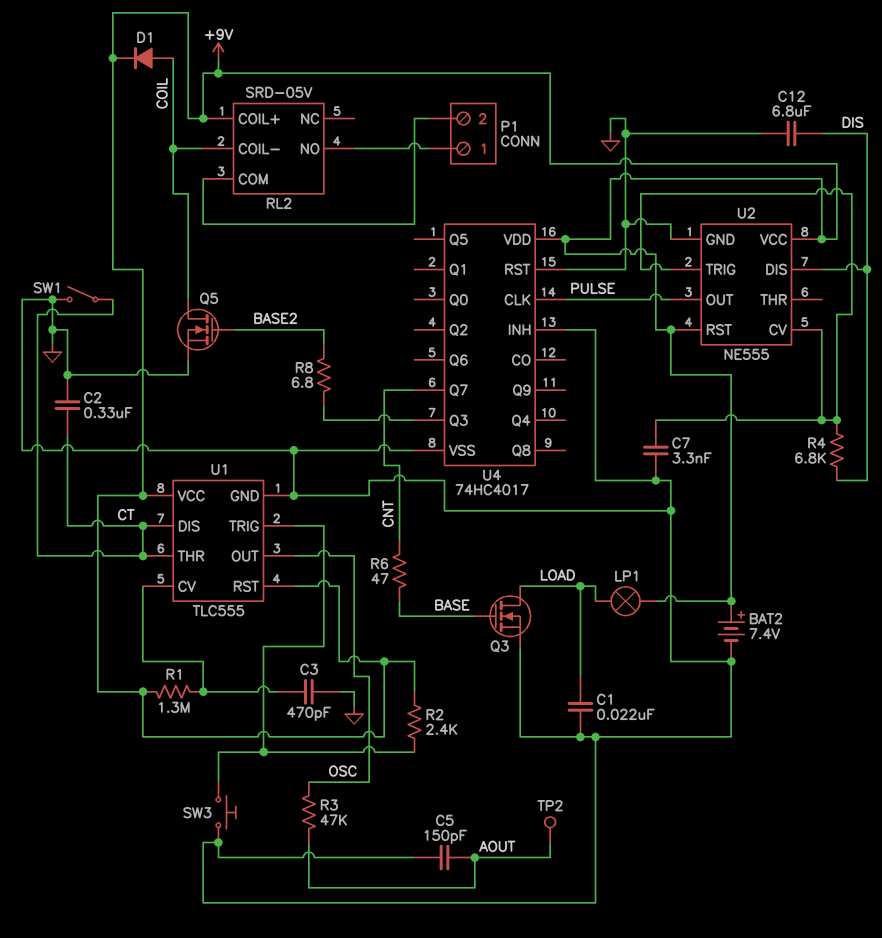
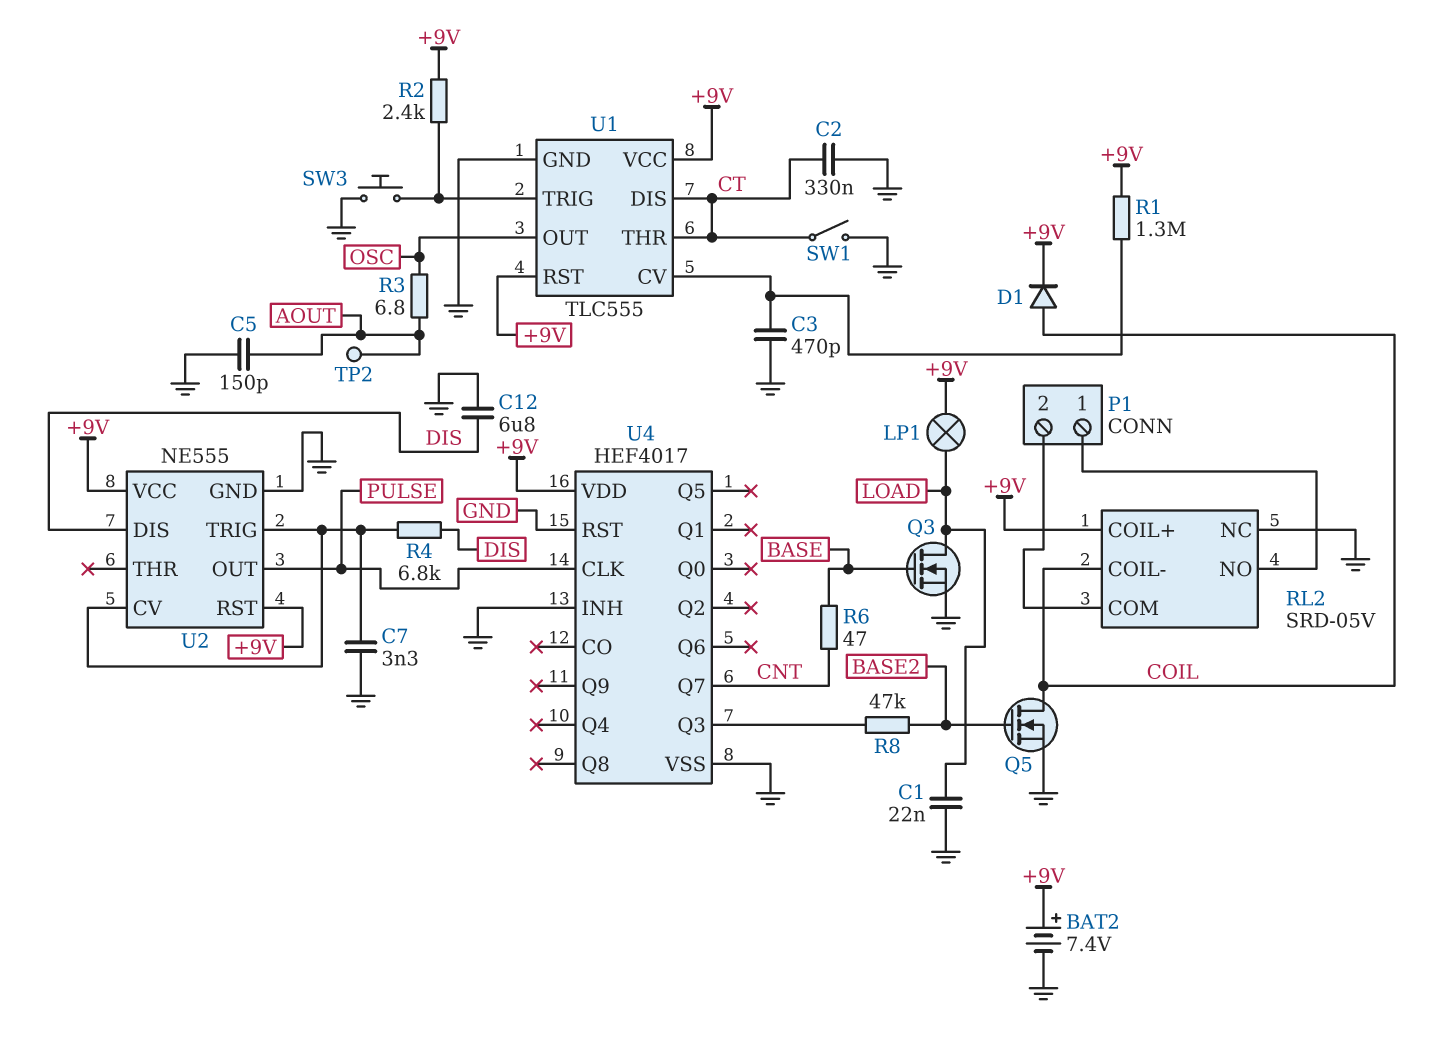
R3: 47k (AOUT, OSC) -> 6.8 (AOUT, OSC)
R8: 6.8 (BASE2, U4/Q3) -> 47k (BASE2, U4/Q3)
RL2 pin NC: none -> GND
U4: 74HC4017 -> HEF4017

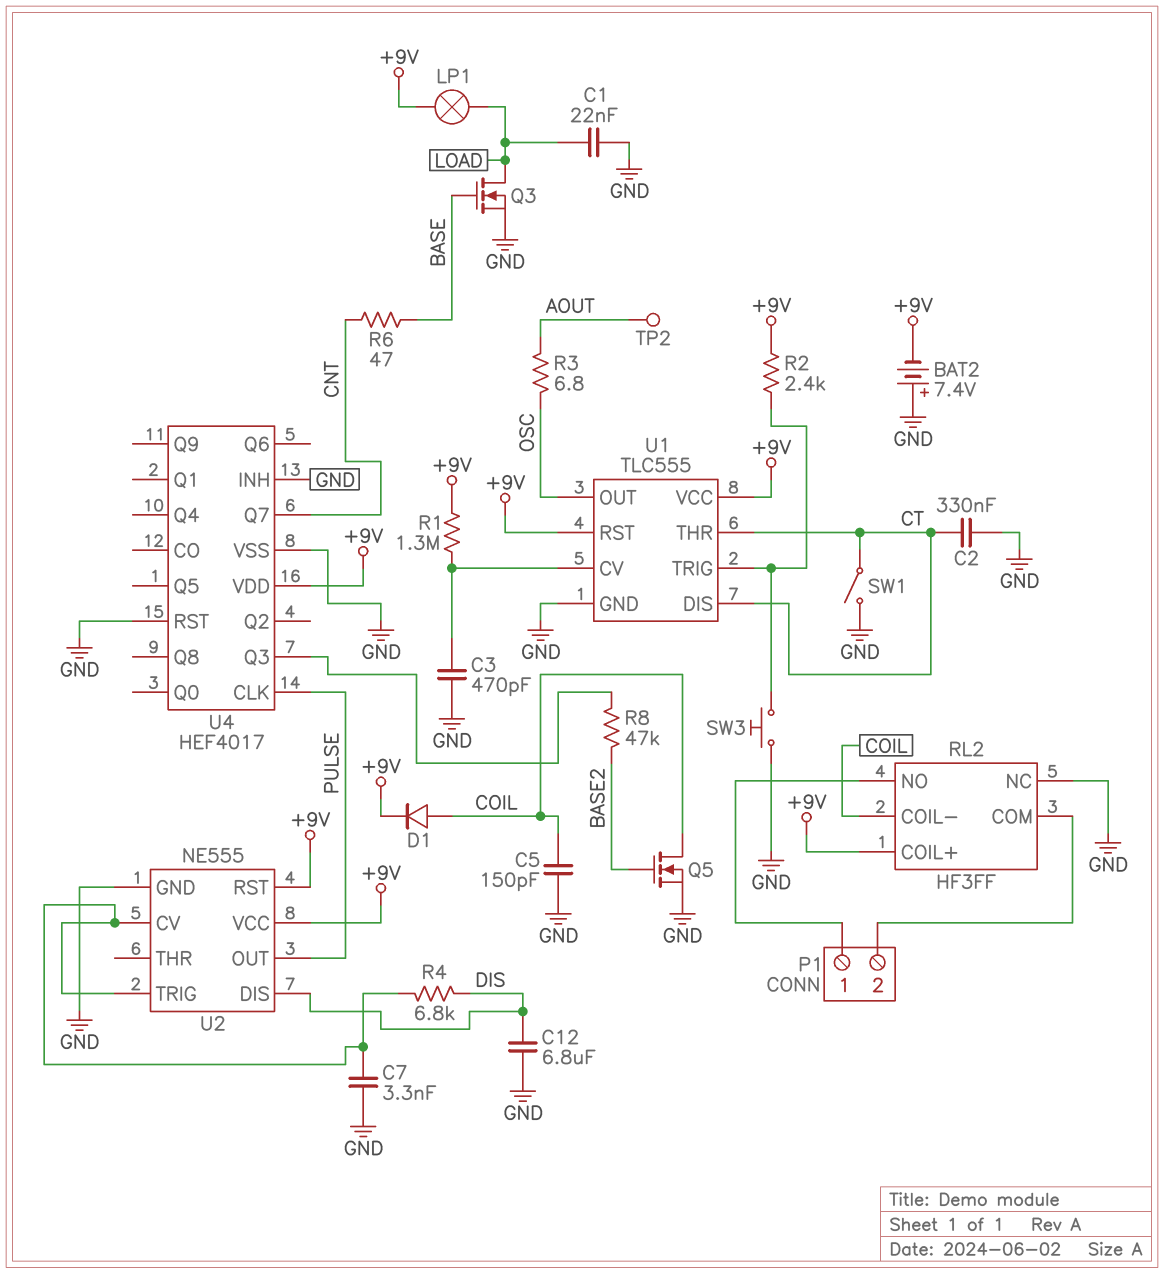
BAT2: 7.4V (plus +9V, minus GND) -> 7.4V (plus GND, minus +9V)
C5: 150pF (AOUT, GND) -> 150pF (COIL, GND)
RL2: SRD-05V -> HF3FF

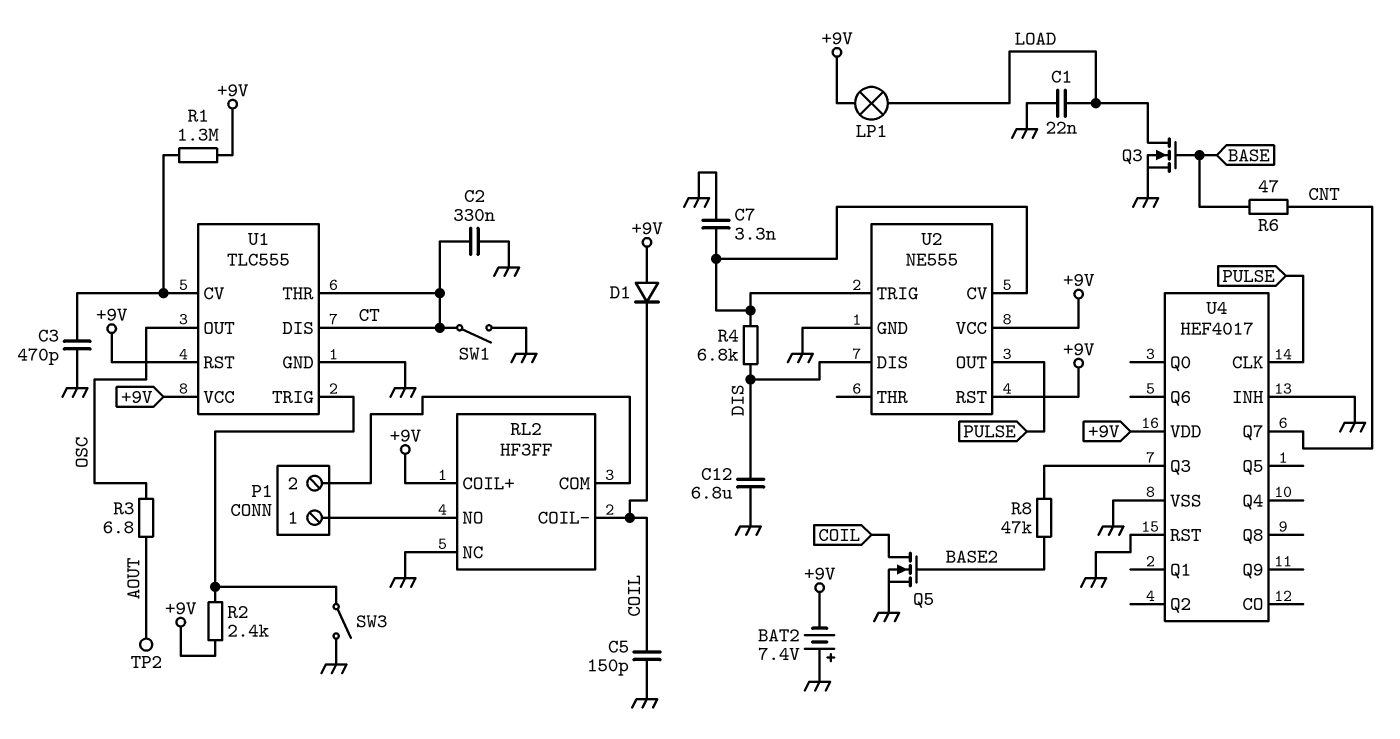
D1: diode (A COIL, K +9V) -> diode (A +9V, K COIL)
SW3: button (GND, U1/TRIG) -> switch (GND, U1/TRIG)

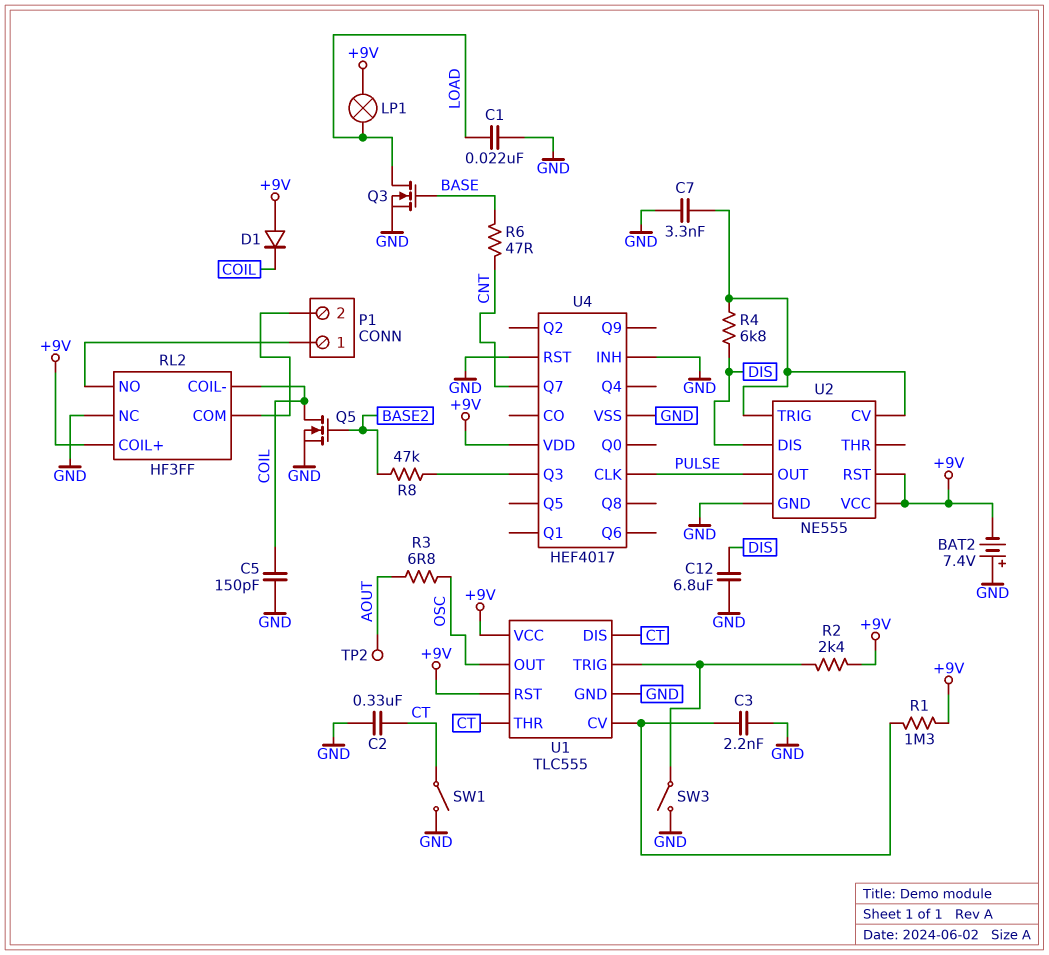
C3: 470pF (GND, U1/CV) -> 2.2nF (GND, U1/CV)

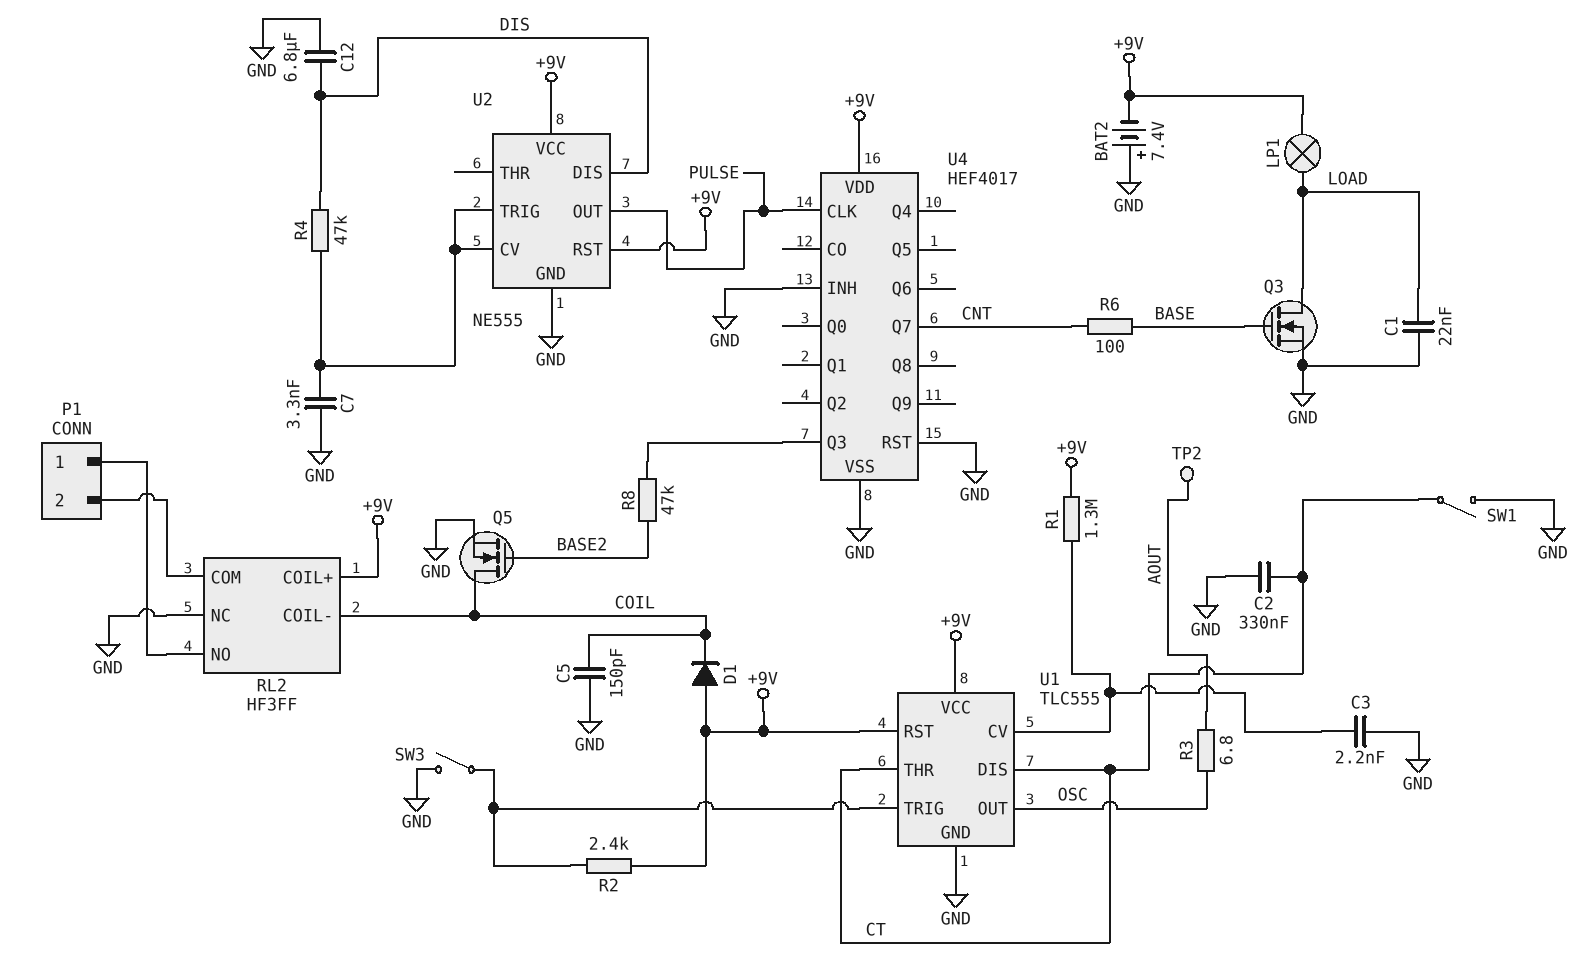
R4: 6.8k (DIS, U2/CV) -> 47k (DIS, U2/CV)
R6: 47 (BASE, CNT) -> 100 (BASE, CNT)

